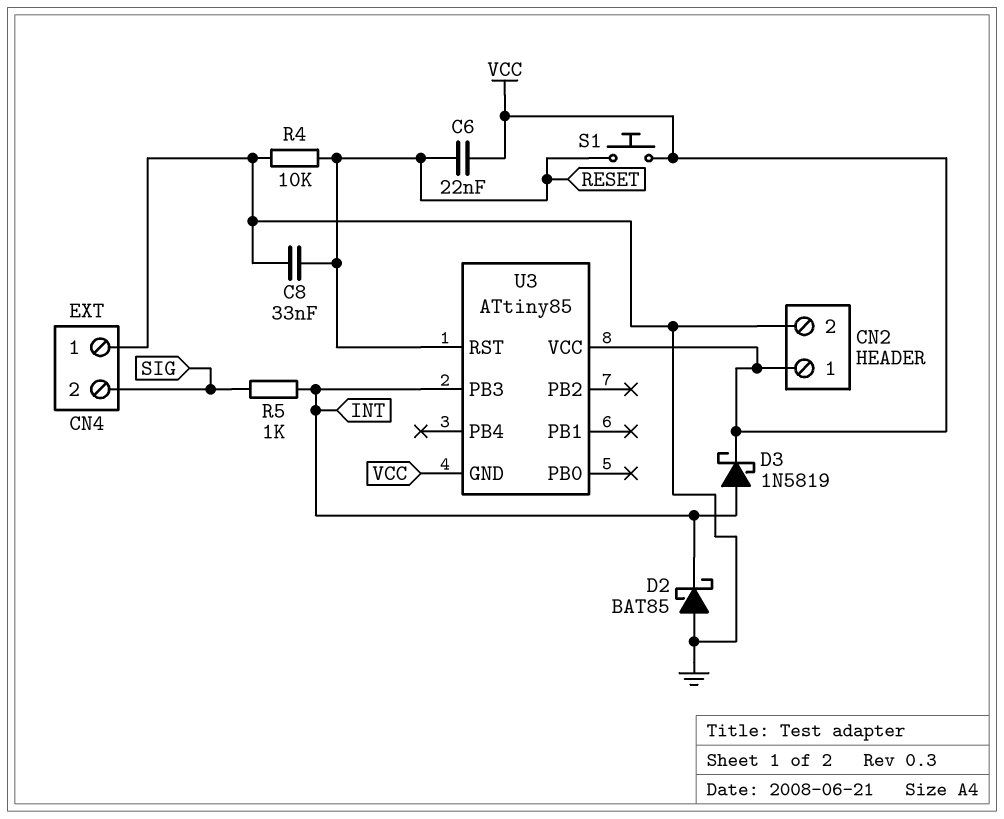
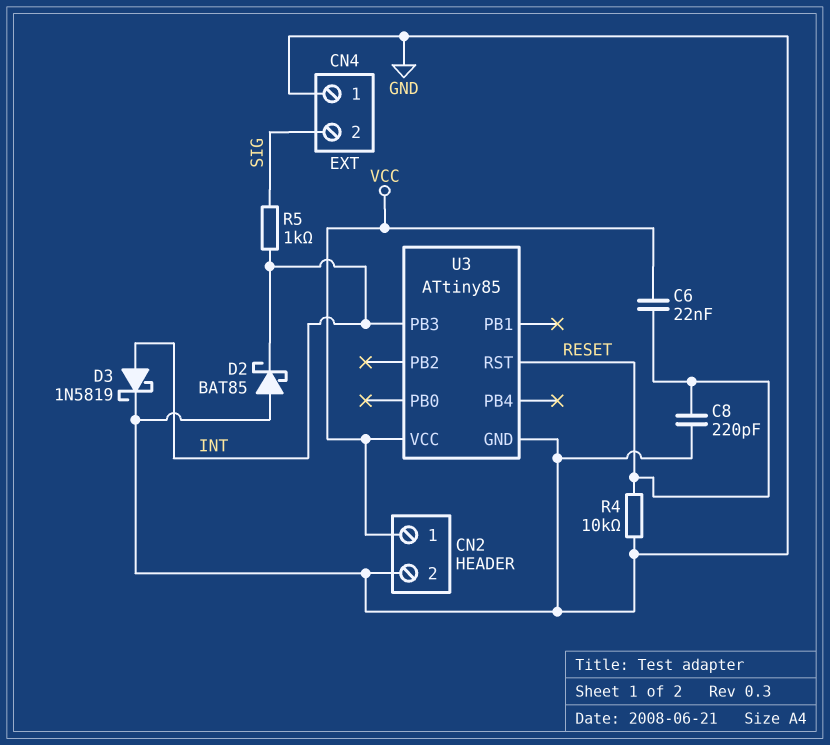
C8: 33nF (GND, RESET) -> 220pF (GND, RESET)
D3: schottky 1N5819 (A INT, K VCC) -> schottky 1N5819 (A INT, K GND)
S1: button (RESET, VCC) -> none
U3 pin GND: VCC -> GND

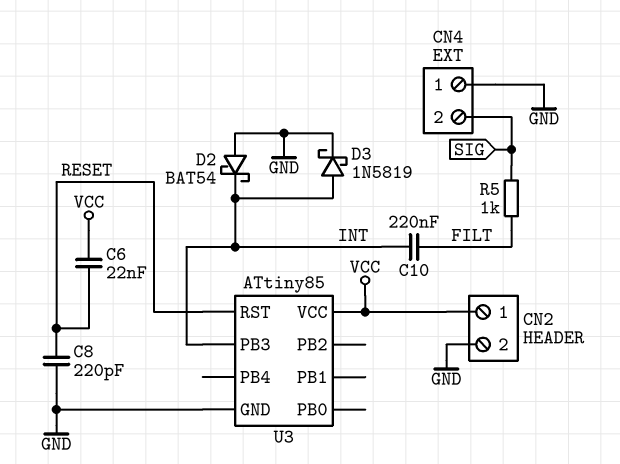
C10: none -> 220nF (FILT, INT)
D2: schottky BAT85 (A GND, K INT) -> schottky BAT54 (A GND, K INT)
R4: 10k (GND, RESET) -> none
R5: 1k (INT, SIG) -> 1k (FILT, SIG)

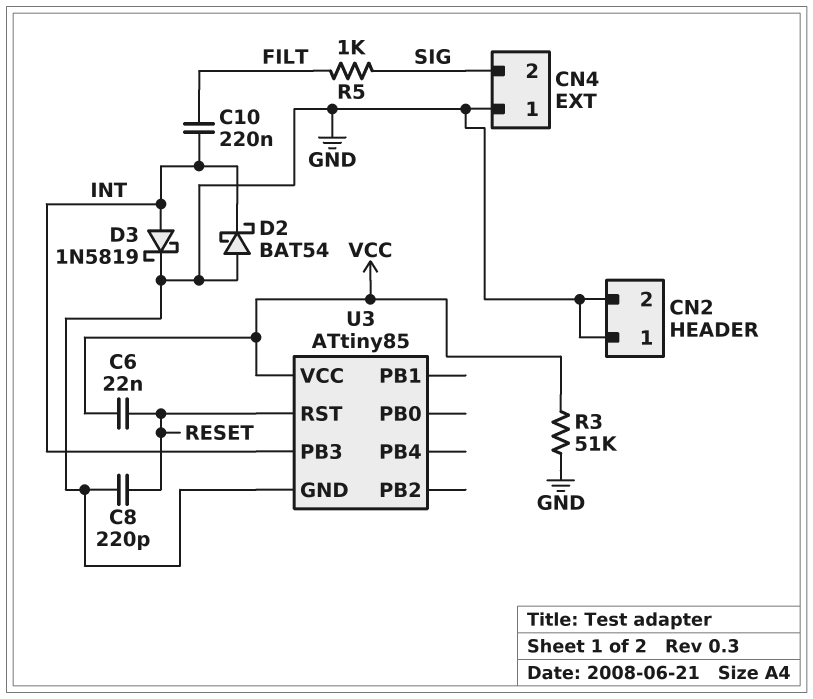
CN2 pin 1: VCC -> GND
R3: none -> 51k (GND, VCC)

